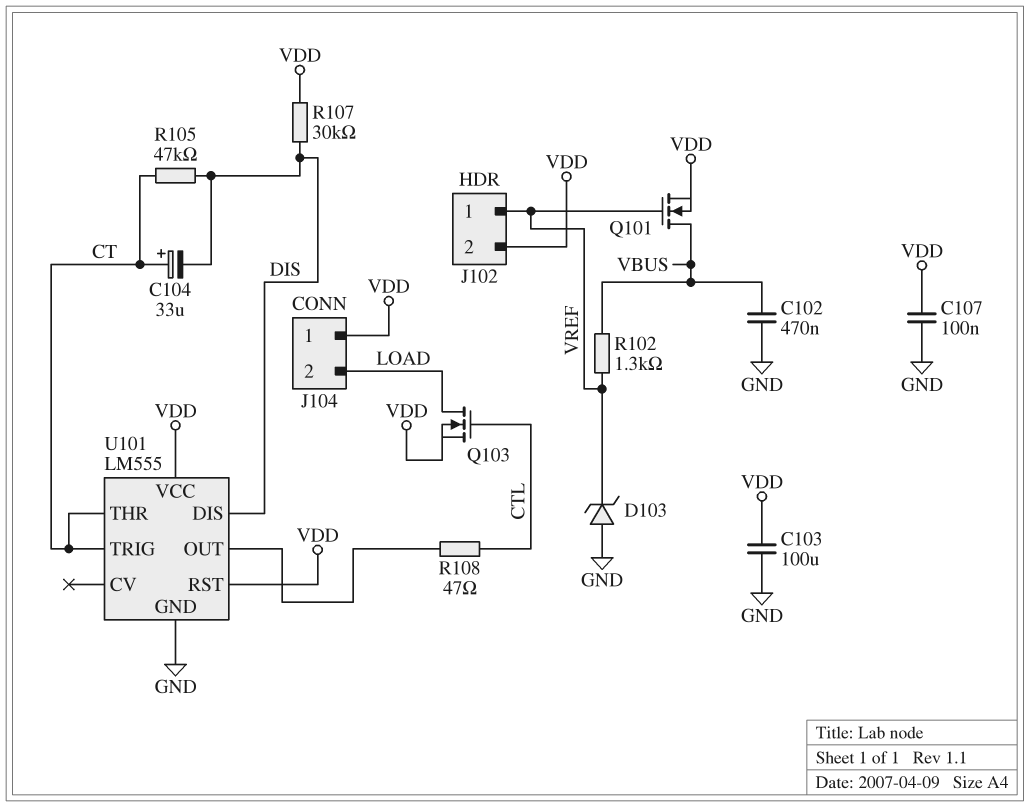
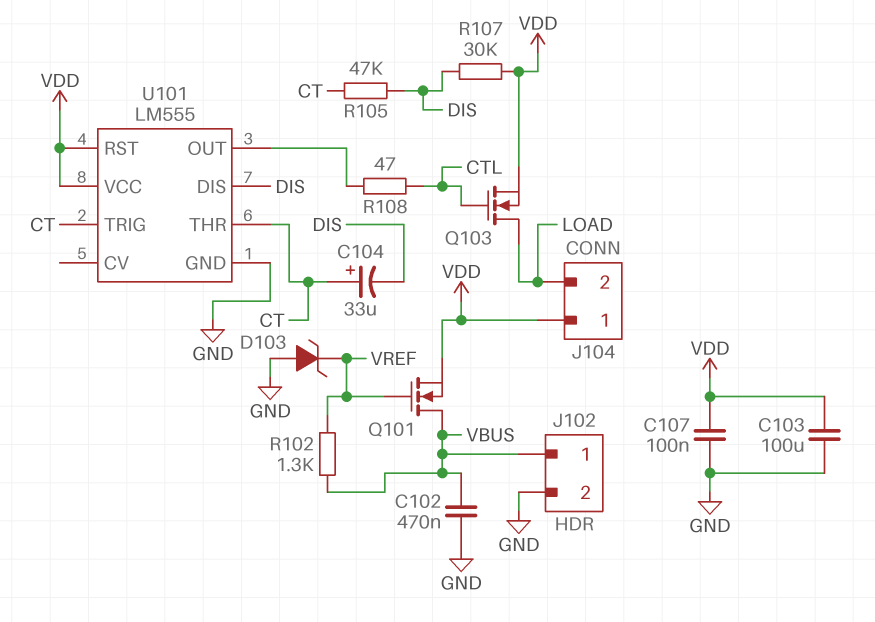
J102 pin 1: VREF -> VBUS
J102 pin 2: VDD -> GND

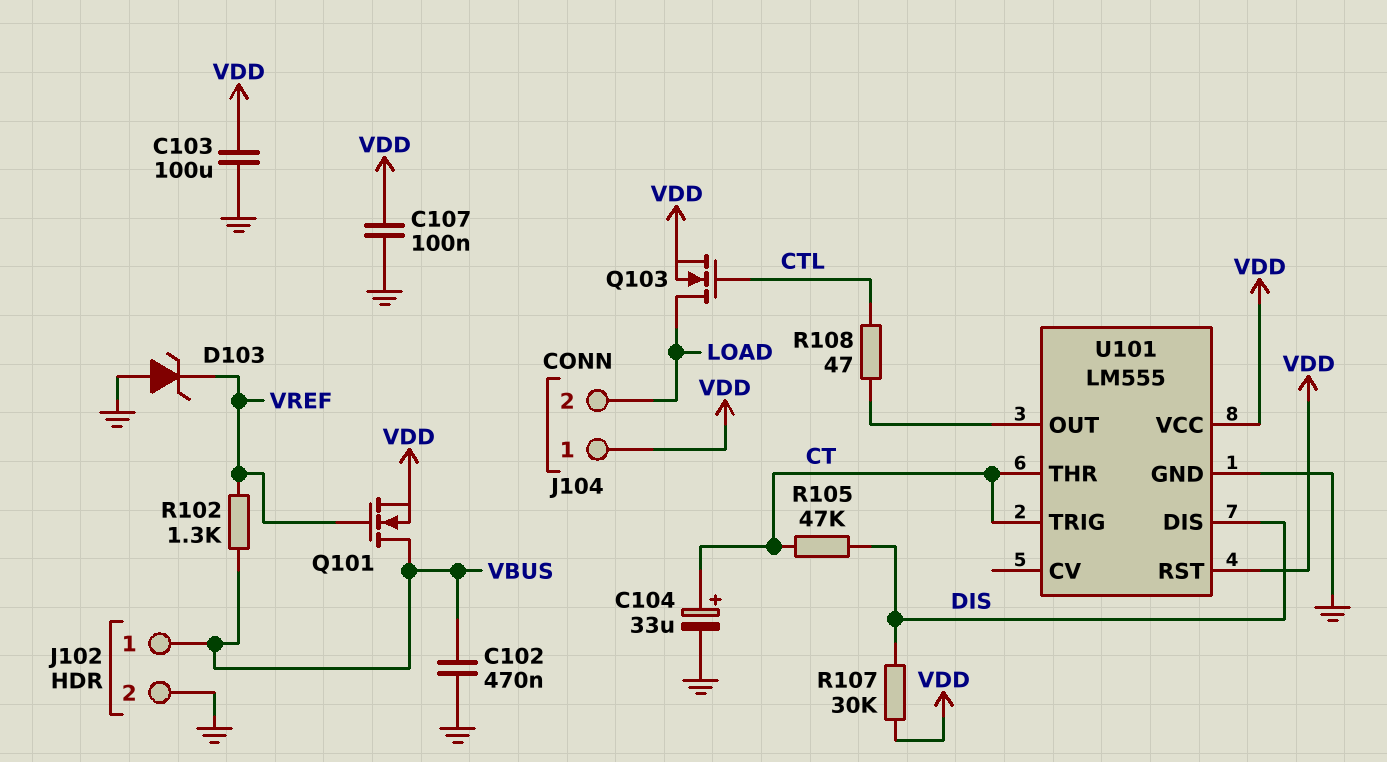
C104: 33uF (plus CT, minus DIS) -> 33uF (plus CT, minus GND)

